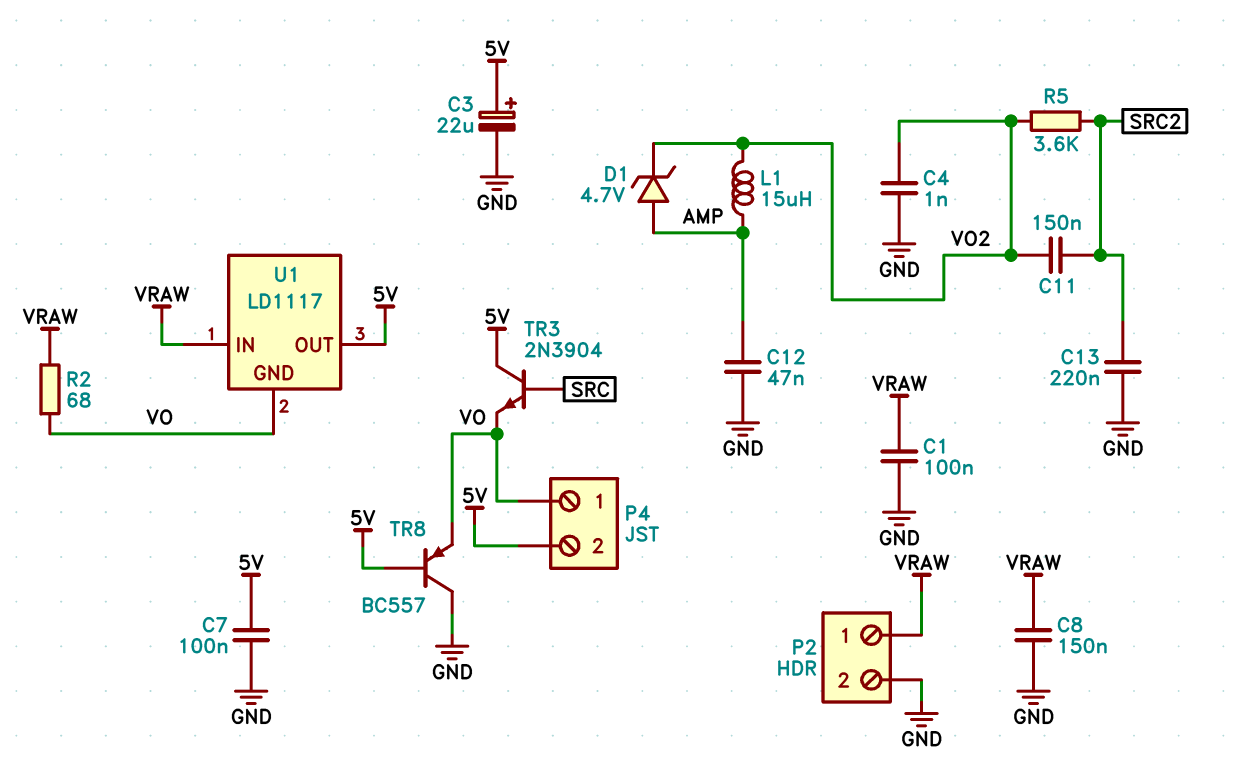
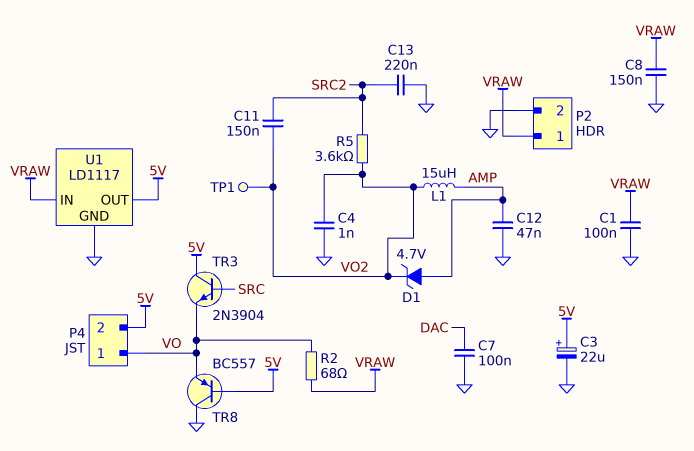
C7: 100nF (5V, GND) -> 100nF (DAC, GND)
TP1: none -> test point (VO2)
U1 pin GND: VO -> GND

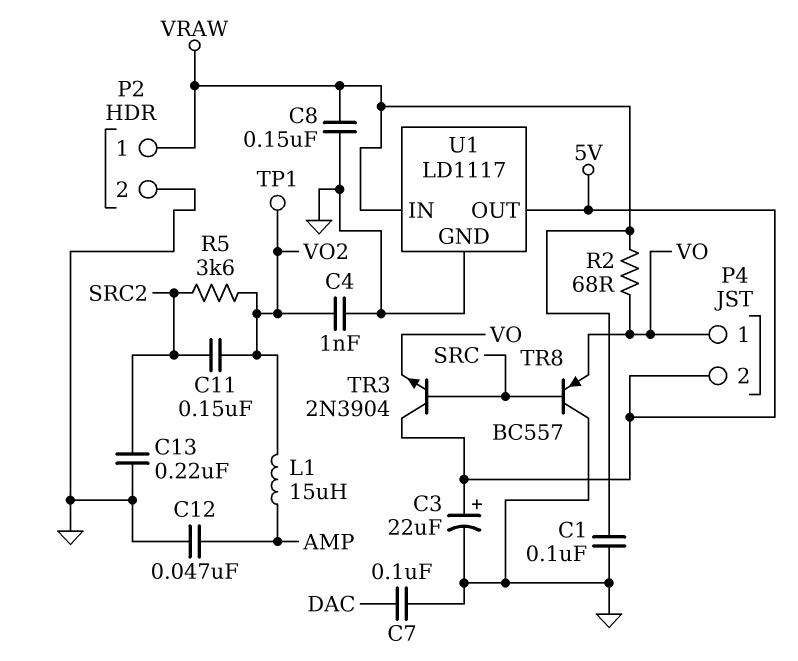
D1: zener 4.7V (A AMP, K VO2) -> none
TR8: PNP BC557 (B 5V, C GND, E VO) -> PNP BC557 (B SRC, C GND, E VO)

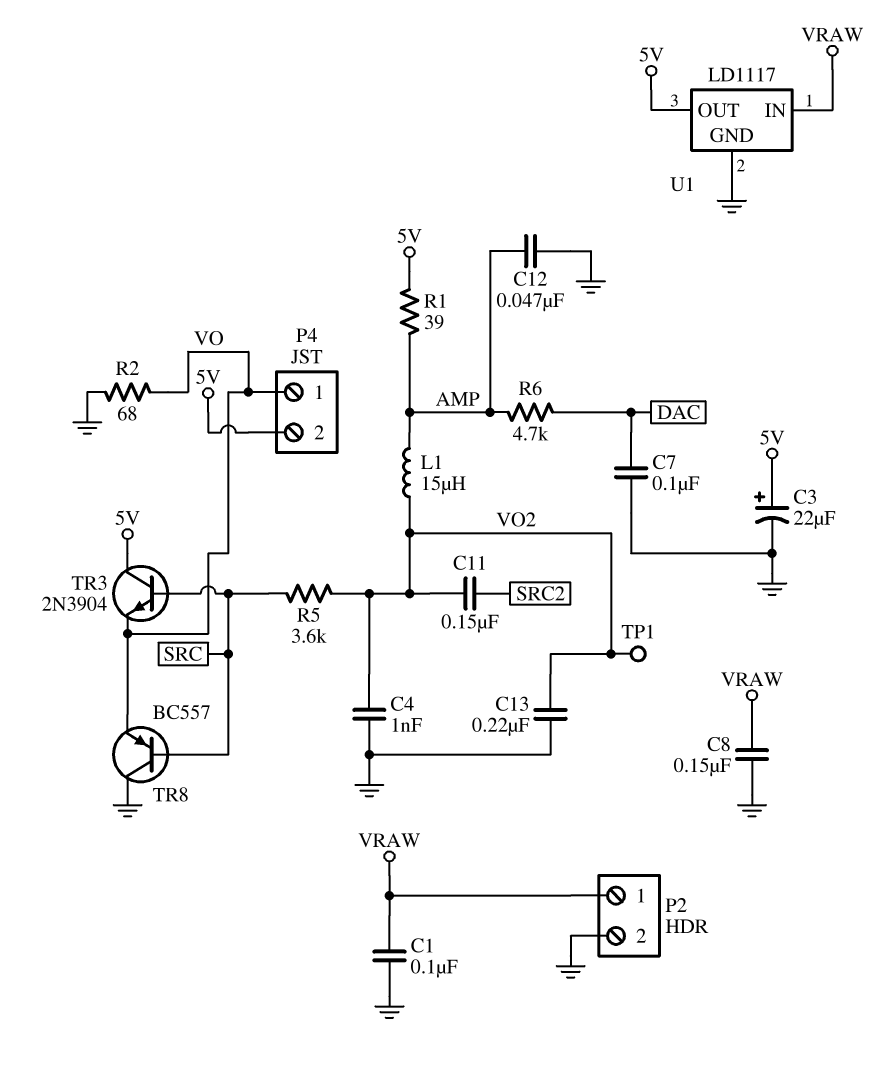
C13: 220nF (GND, SRC2) -> 220nF (GND, VO2)
R1: none -> 39 (5V, AMP)
R2: 68 (VO, VRAW) -> 68 (GND, VO)
R5: 3.6k (SRC2, VO2) -> 3.6k (SRC, VO2)
R6: none -> 4.7k (AMP, DAC)

